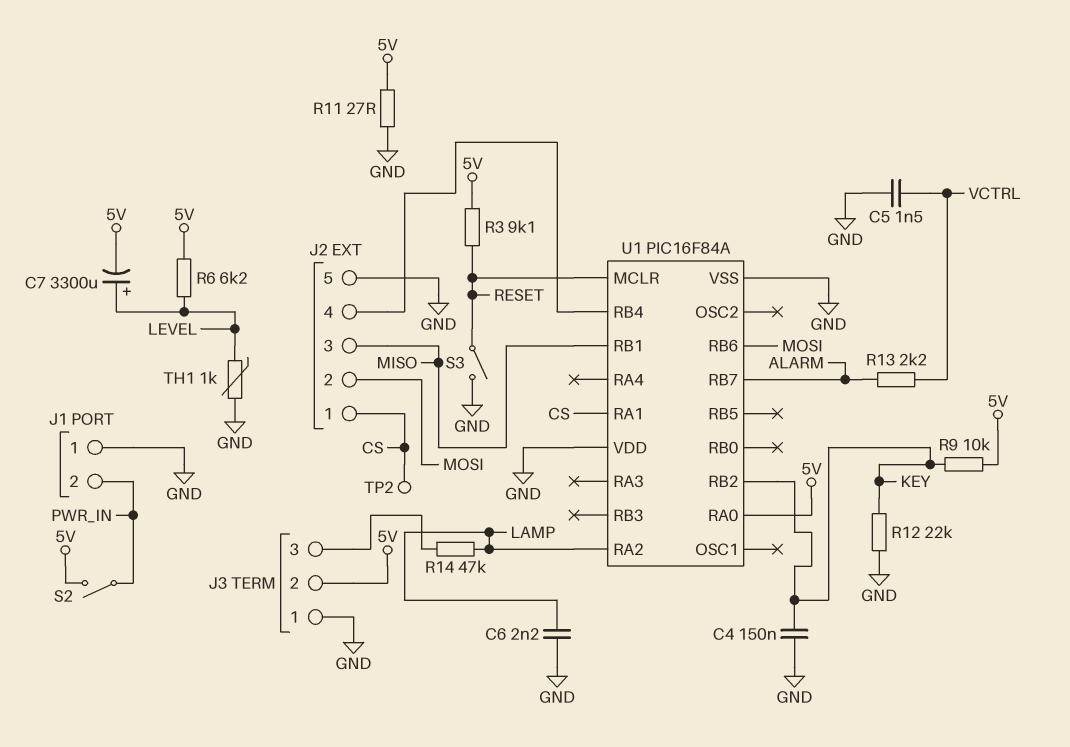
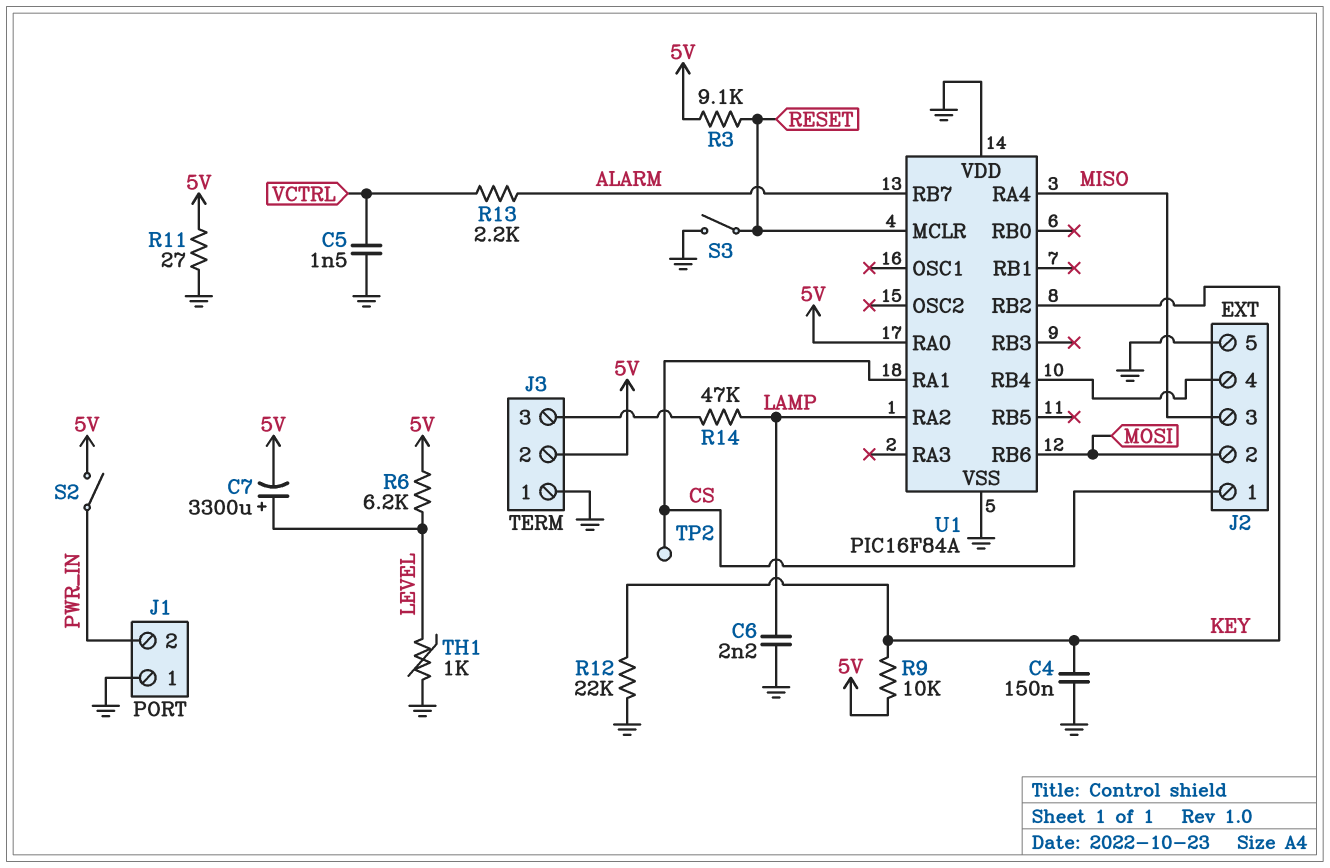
U1 pin RA4: none -> MISO
U1 pin RB1: MISO -> none

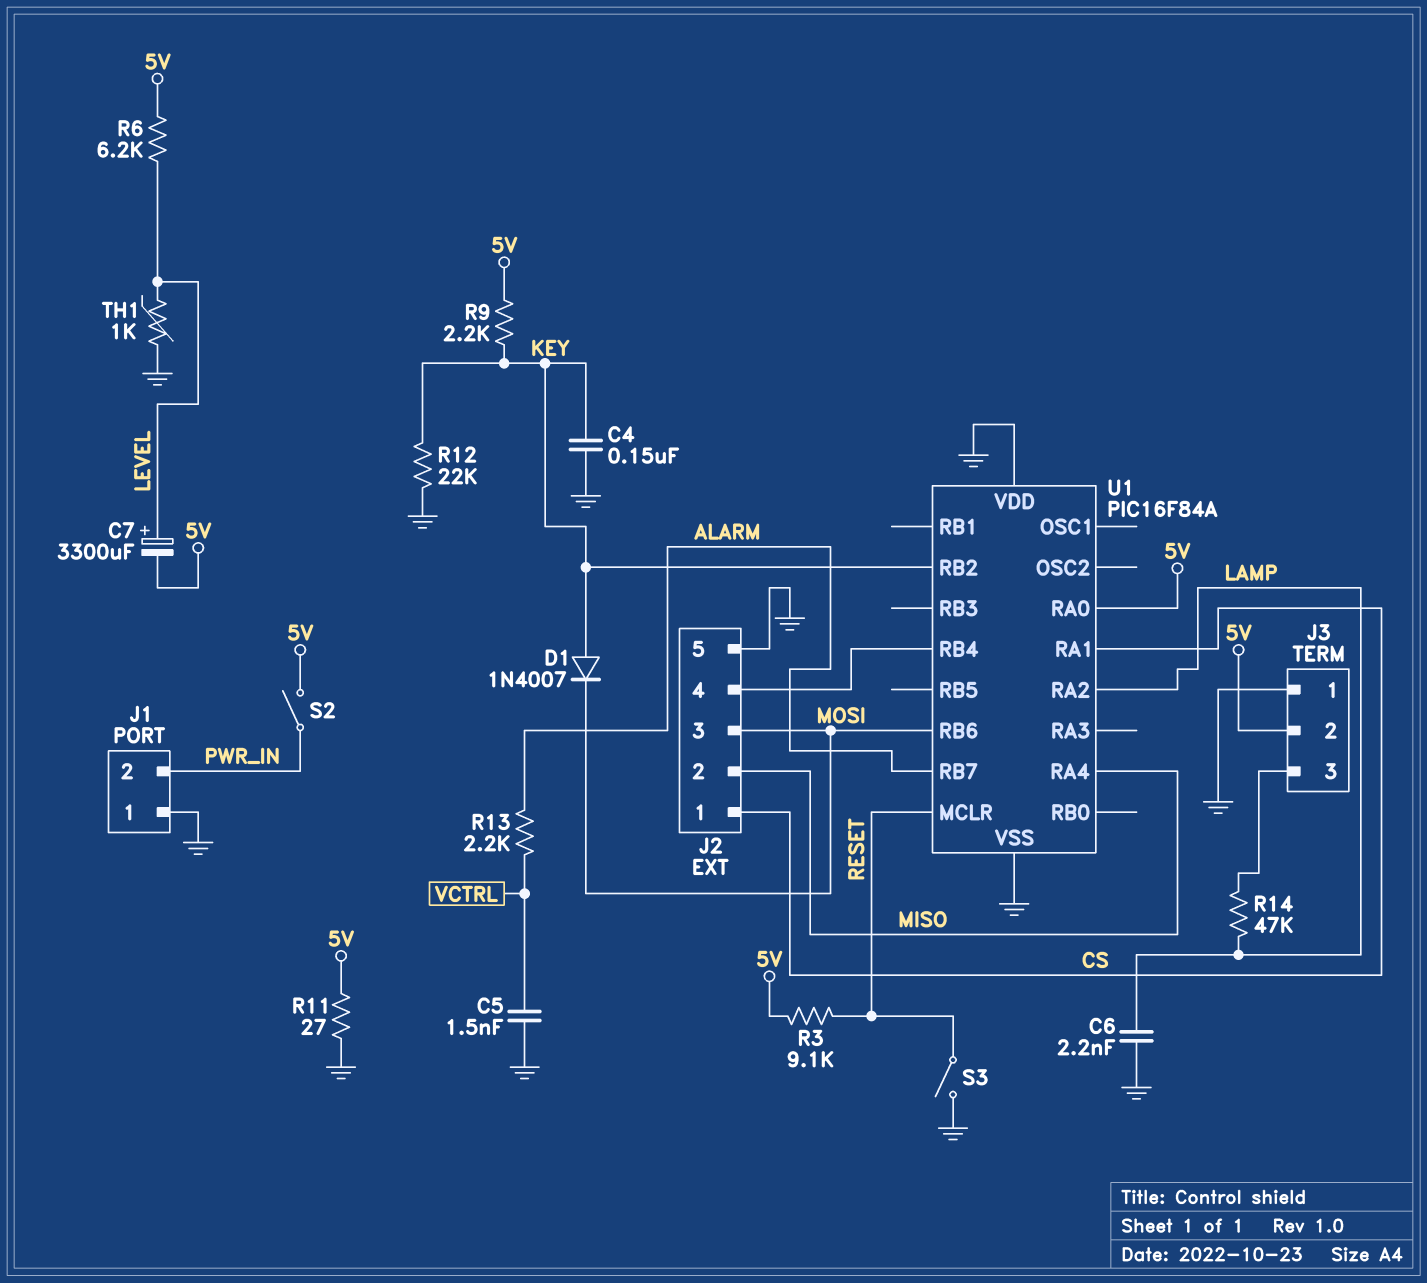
D1: none -> diode 1N4007 (A KEY, K MOSI)
J2 pin 2: MOSI -> MISO
J2 pin 3: MISO -> MOSI
R9: 10k (5V, KEY) -> 2.2k (5V, KEY)
TP2: test point (CS) -> none

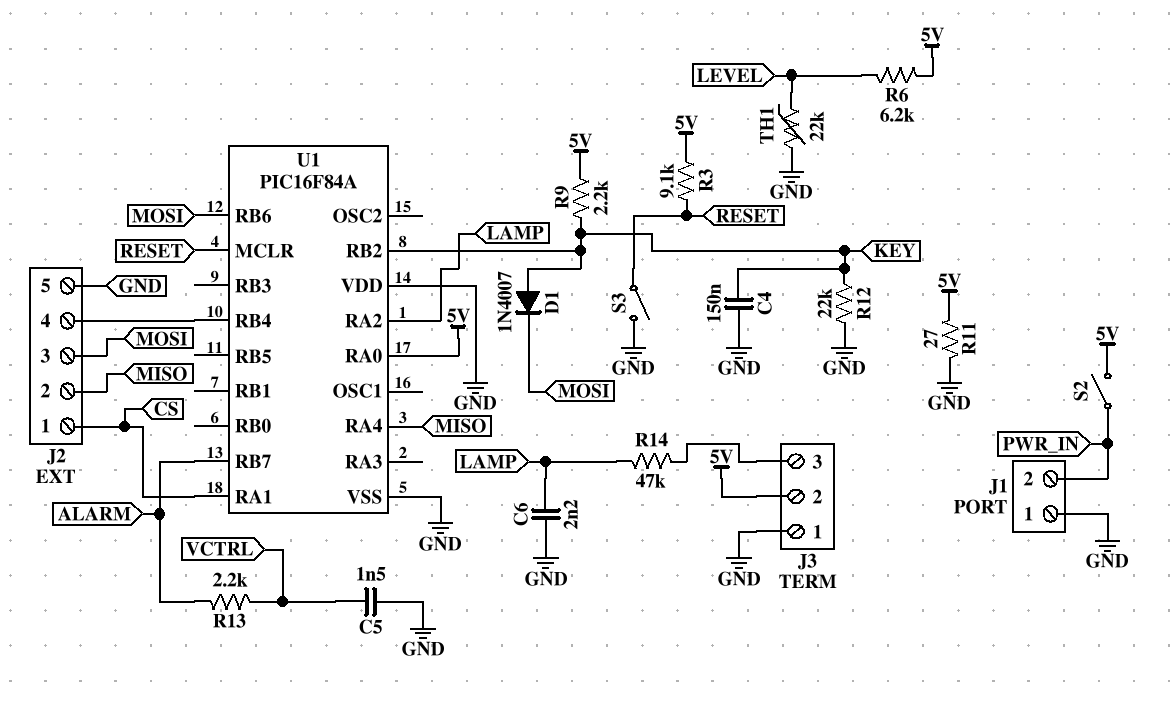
C7: 3300uF (plus LEVEL, minus 5V) -> none
TH1: 1k (GND, LEVEL) -> 22k (GND, LEVEL)

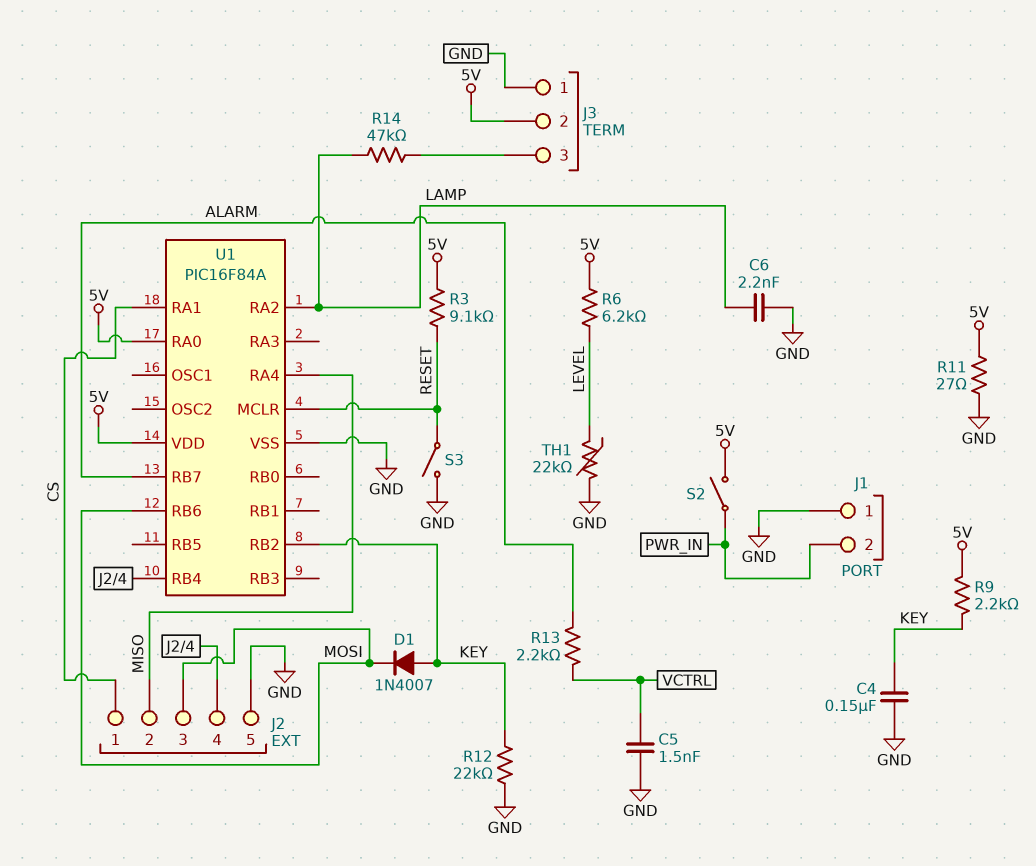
U1 pin VDD: GND -> 5V

